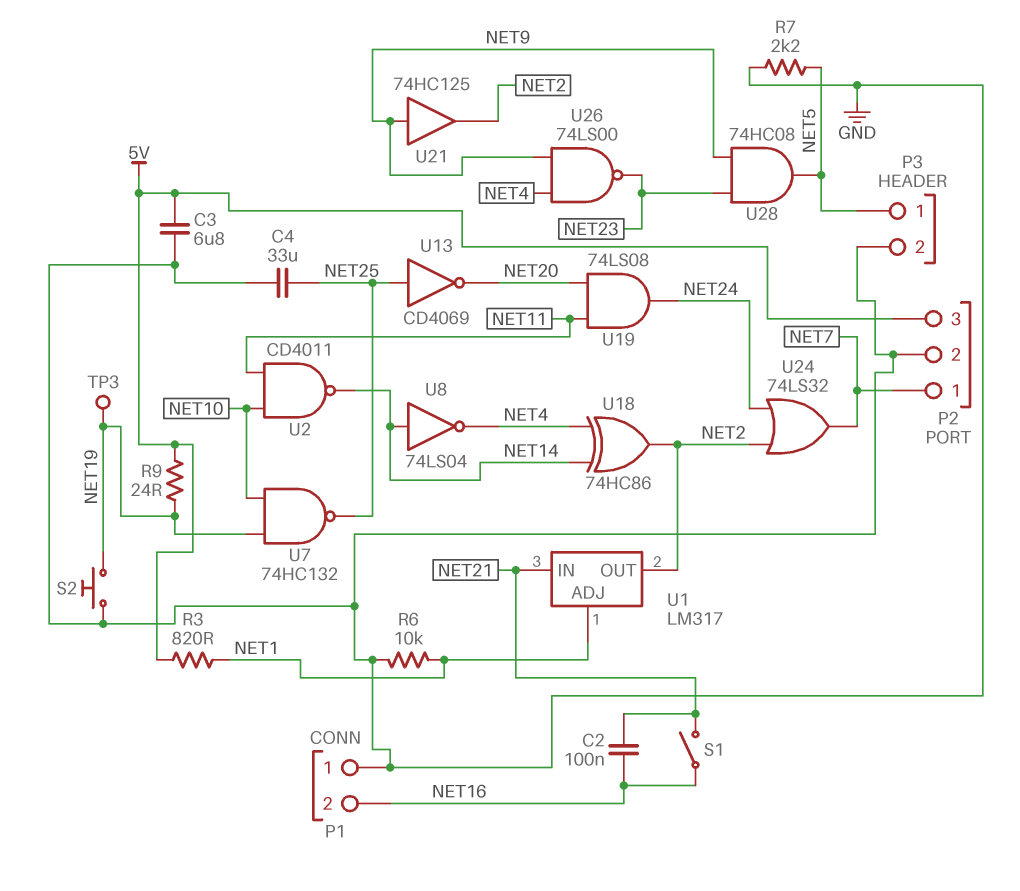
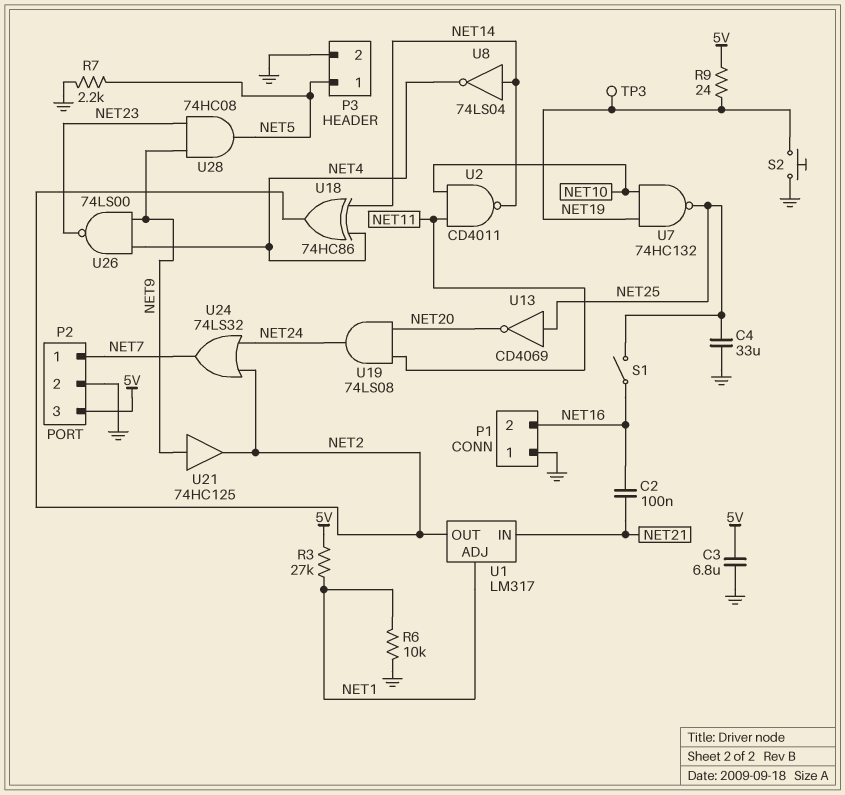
R3: 820 (5V, NET1) -> 27k (5V, NET1)
S1: switch (NET16, NET21) -> switch (NET16, NET25)

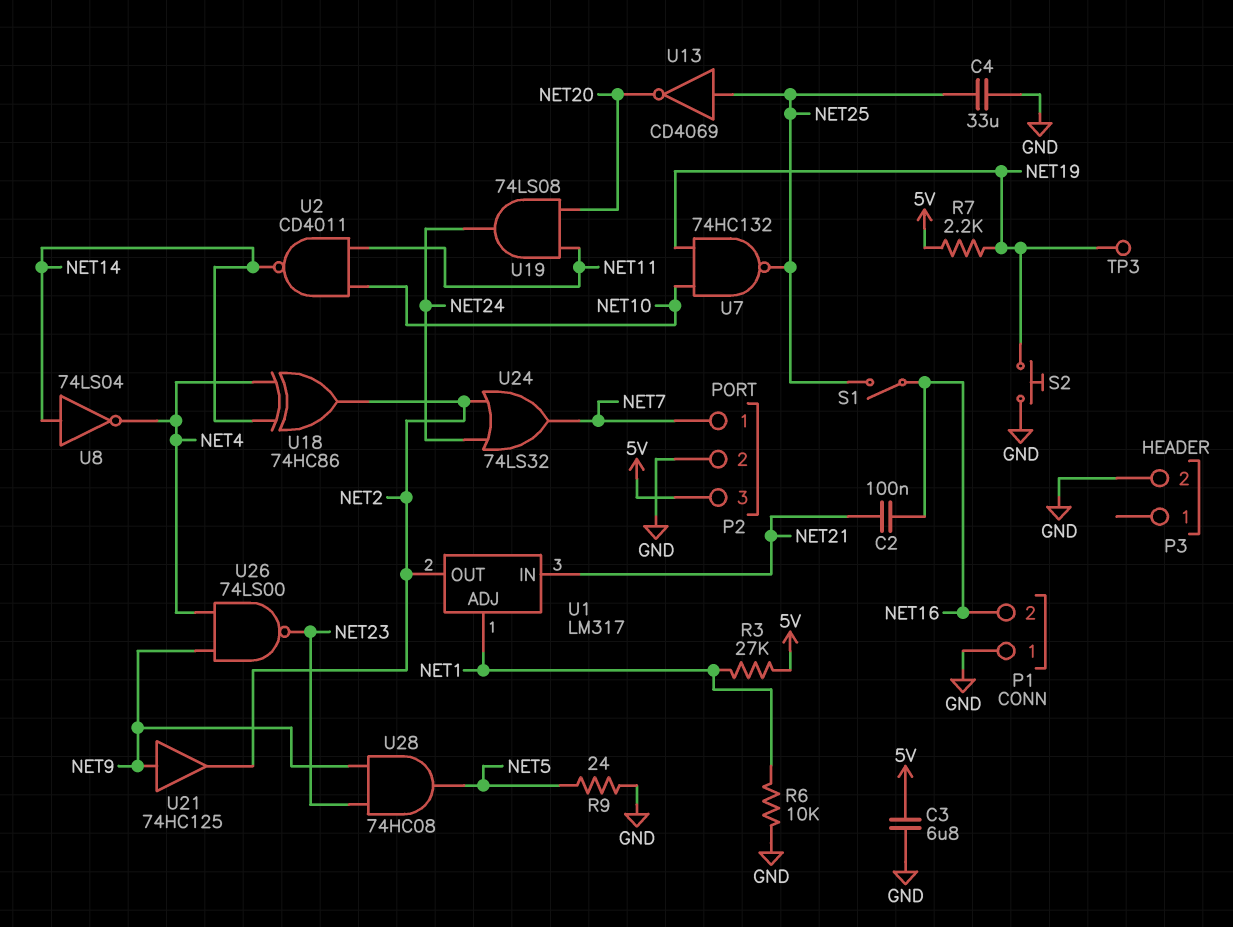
P3 pin 1: NET5 -> none
R7: 2.2k (GND, NET5) -> 2.2k (5V, NET19)
R9: 24 (5V, NET19) -> 24 (GND, NET5)

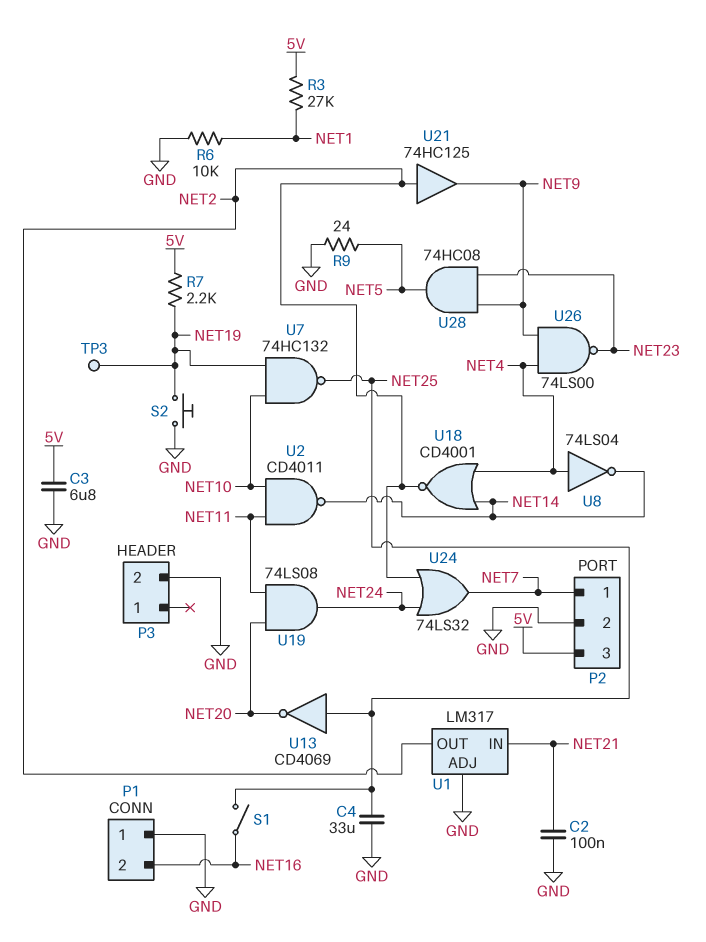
C2: 100nF (NET16, NET21) -> 100nF (GND, NET21)
U1 pin ADJ: NET1 -> GND
U8: NOT 74LS04 (in NET14, out NET4) -> NOT 74LS04 (in NET4, out NET14)
U18: XOR 74HC86 (in NET4, in NET14, out NET2) -> NOR CD4001 (in NET4, in NET14, out NET2)
U21: buffer 74HC125 (in NET9, out NET2) -> buffer 74HC125 (in NET2, out NET9)

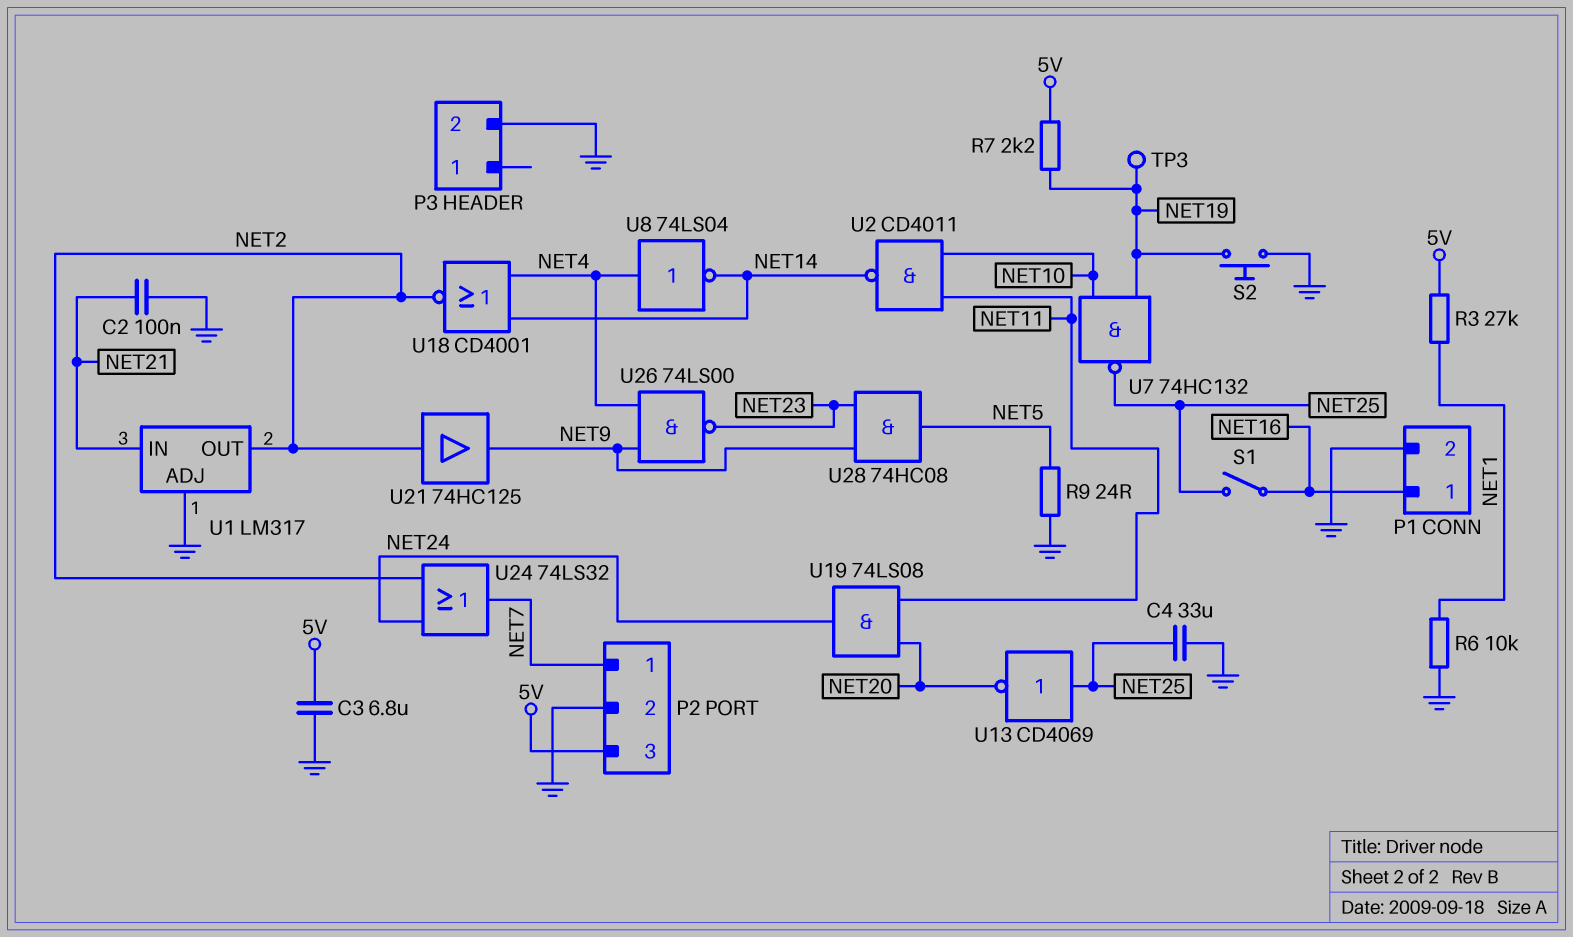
P1 pin 1: GND -> NET16
P1 pin 2: NET16 -> GND

